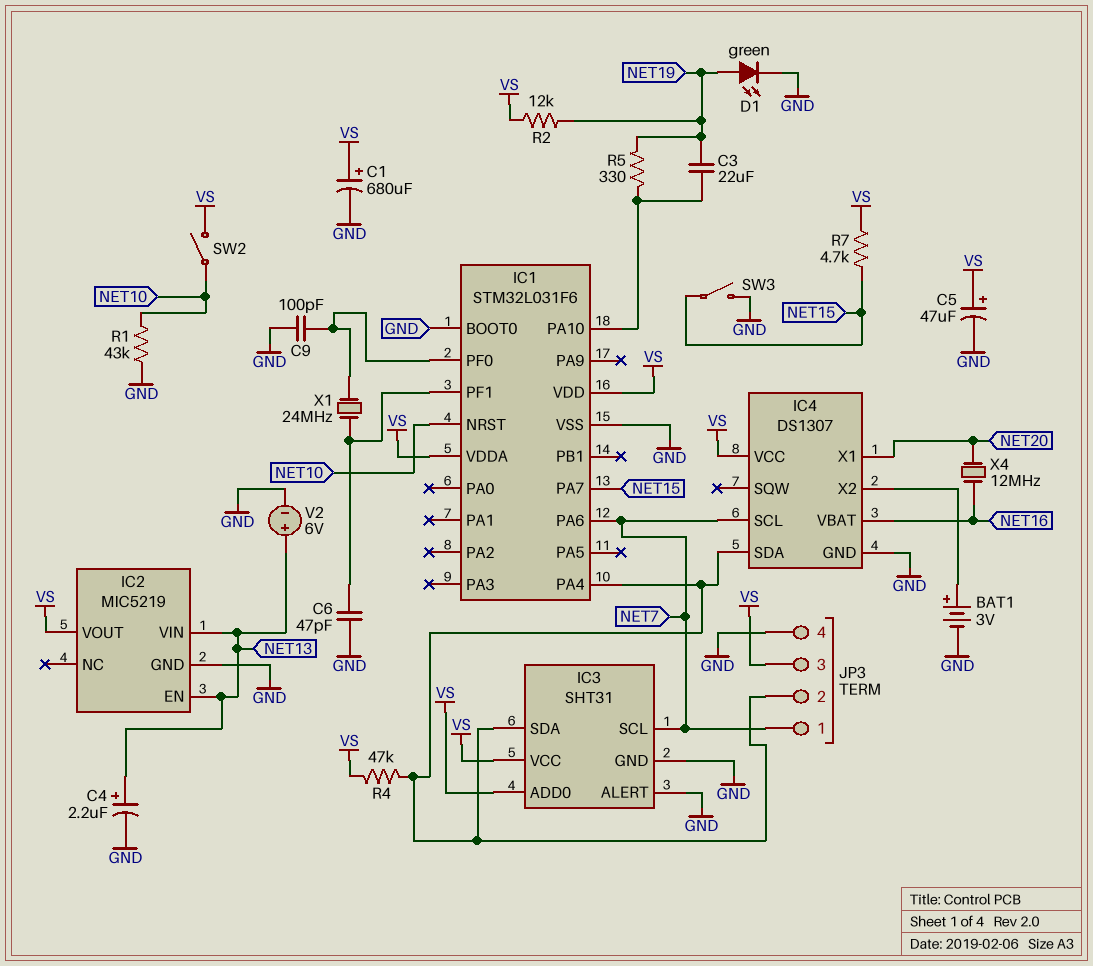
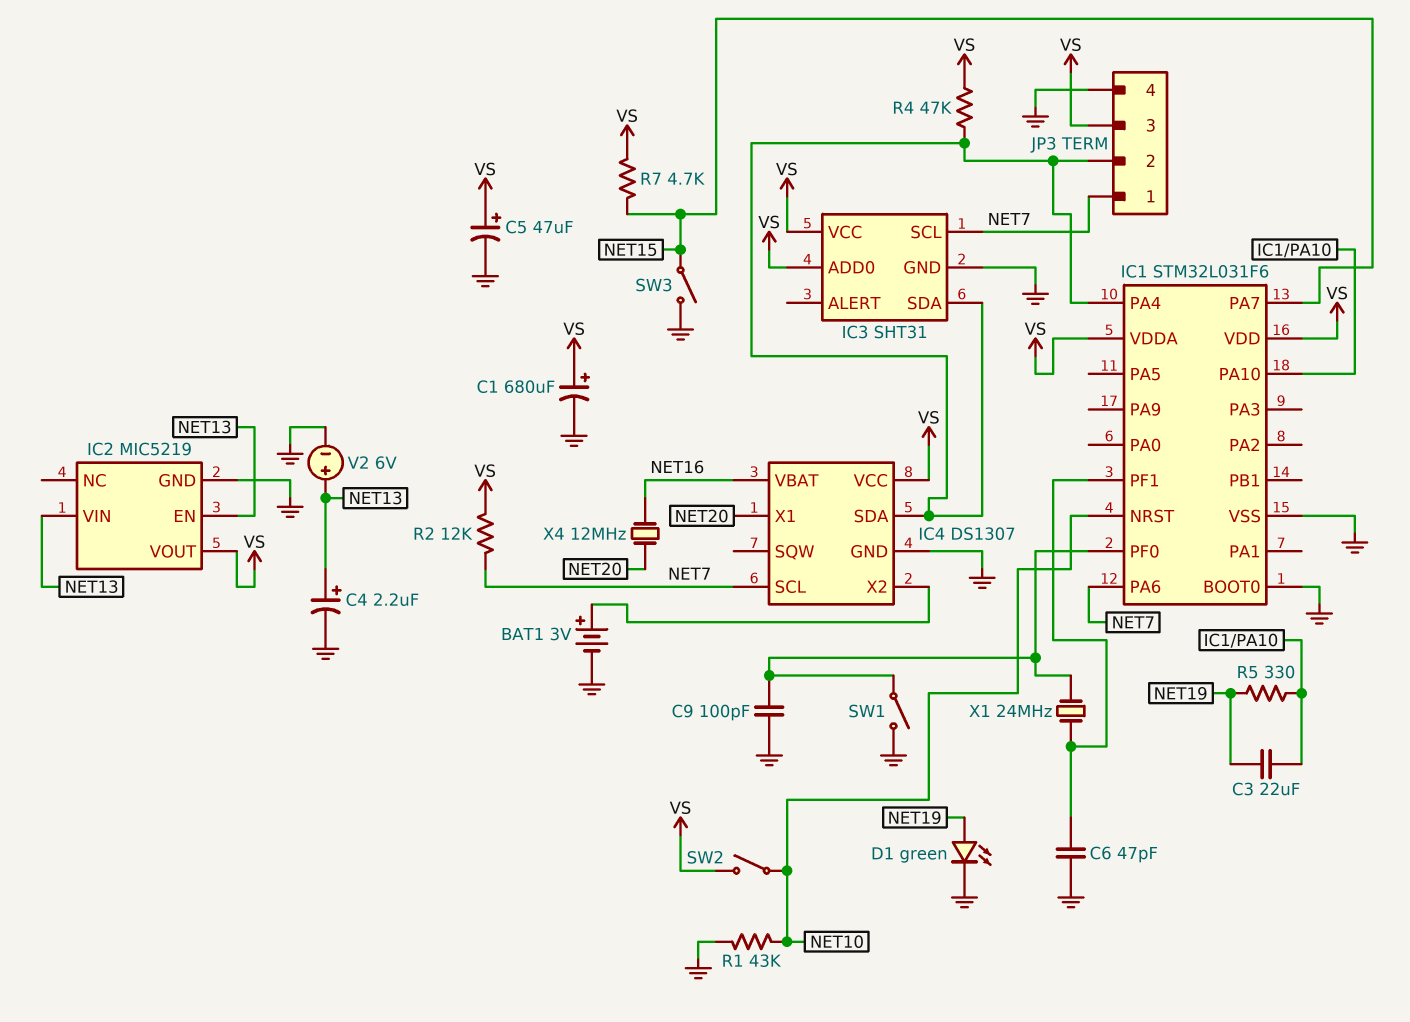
IC3 pin ALERT: GND -> none
R2: 12k (NET19, VS) -> 12k (NET7, VS)
SW1: none -> switch (GND, IC1/PF0)

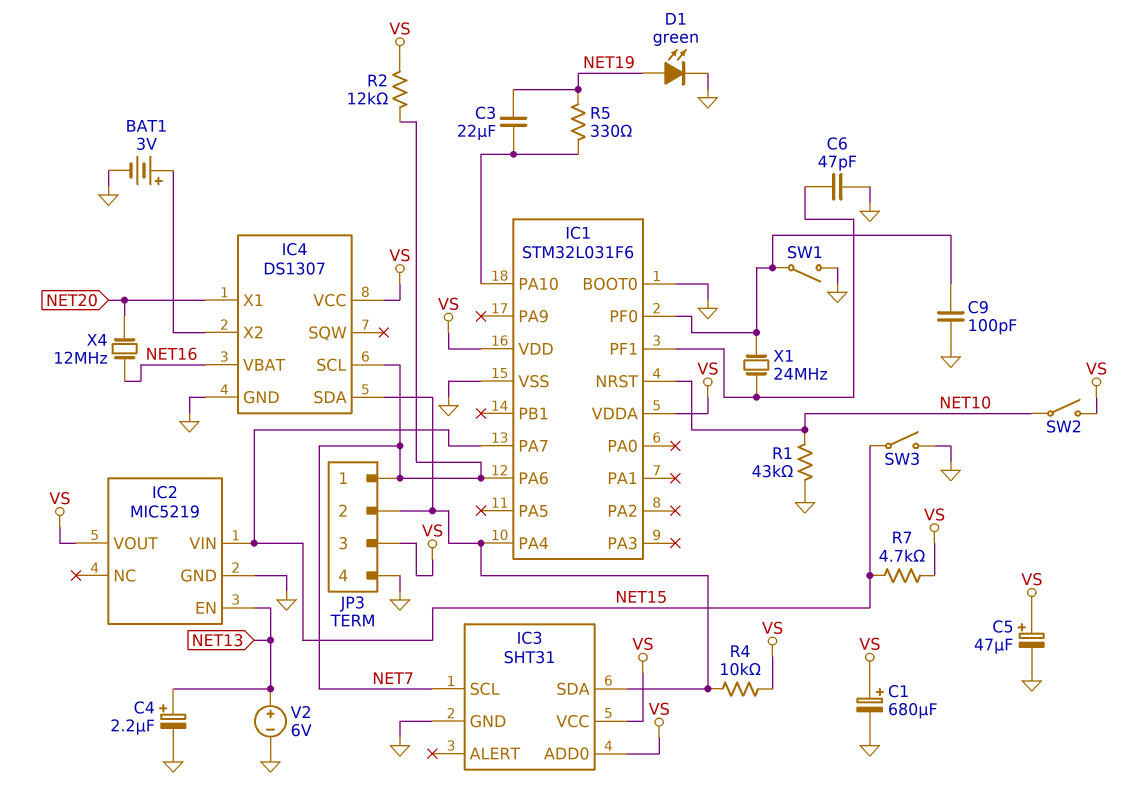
IC2 pin VIN: NET13 -> NET15
R4: 47k (IC1/PA4, VS) -> 10k (IC1/PA4, VS)

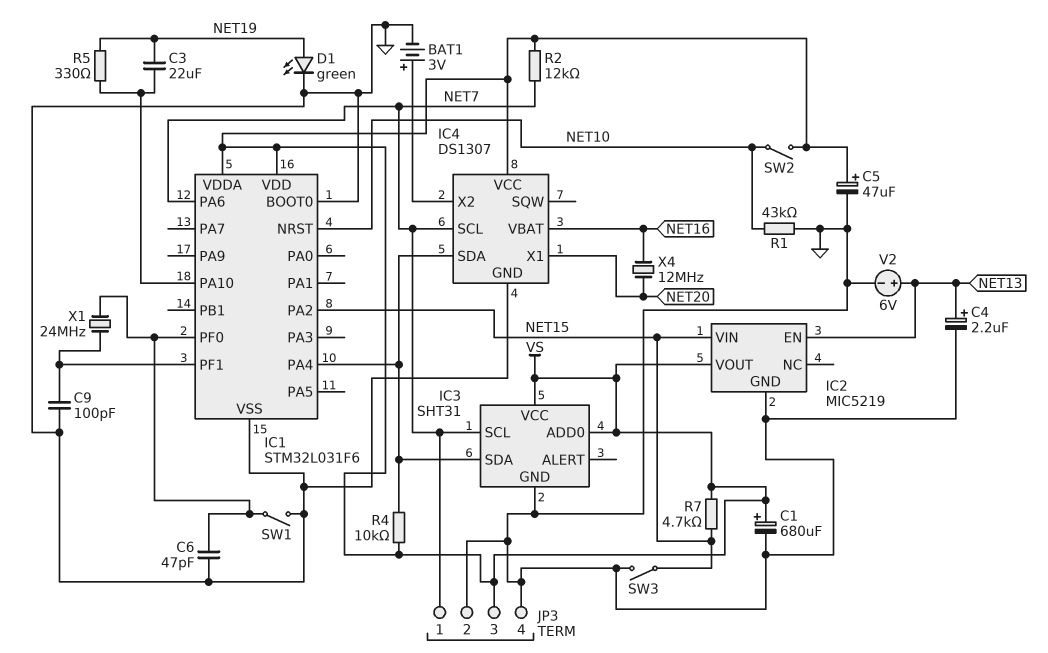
C6: 47pF (GND, IC1/PF1) -> 47pF (GND, IC1/PF0)
C9: 100pF (GND, IC1/PF0) -> 100pF (GND, IC1/PF1)
IC1 pin PA2: none -> NET15
IC1 pin PA7: NET15 -> none
JP3 pin 2: IC1/PA4 -> GND

